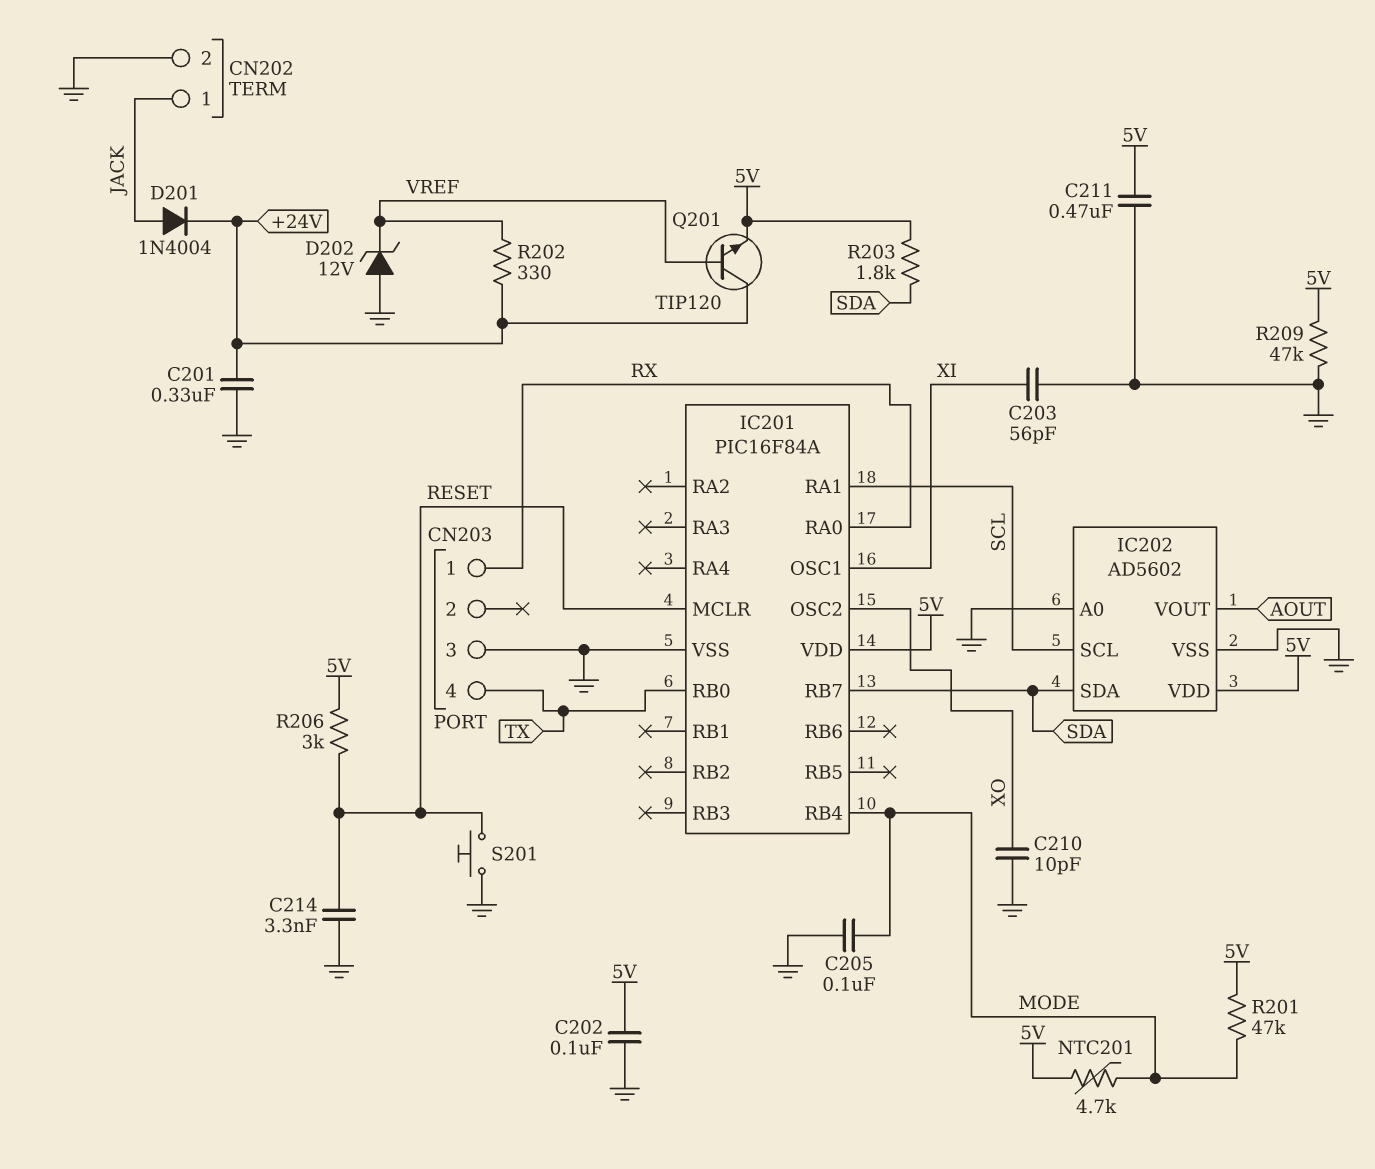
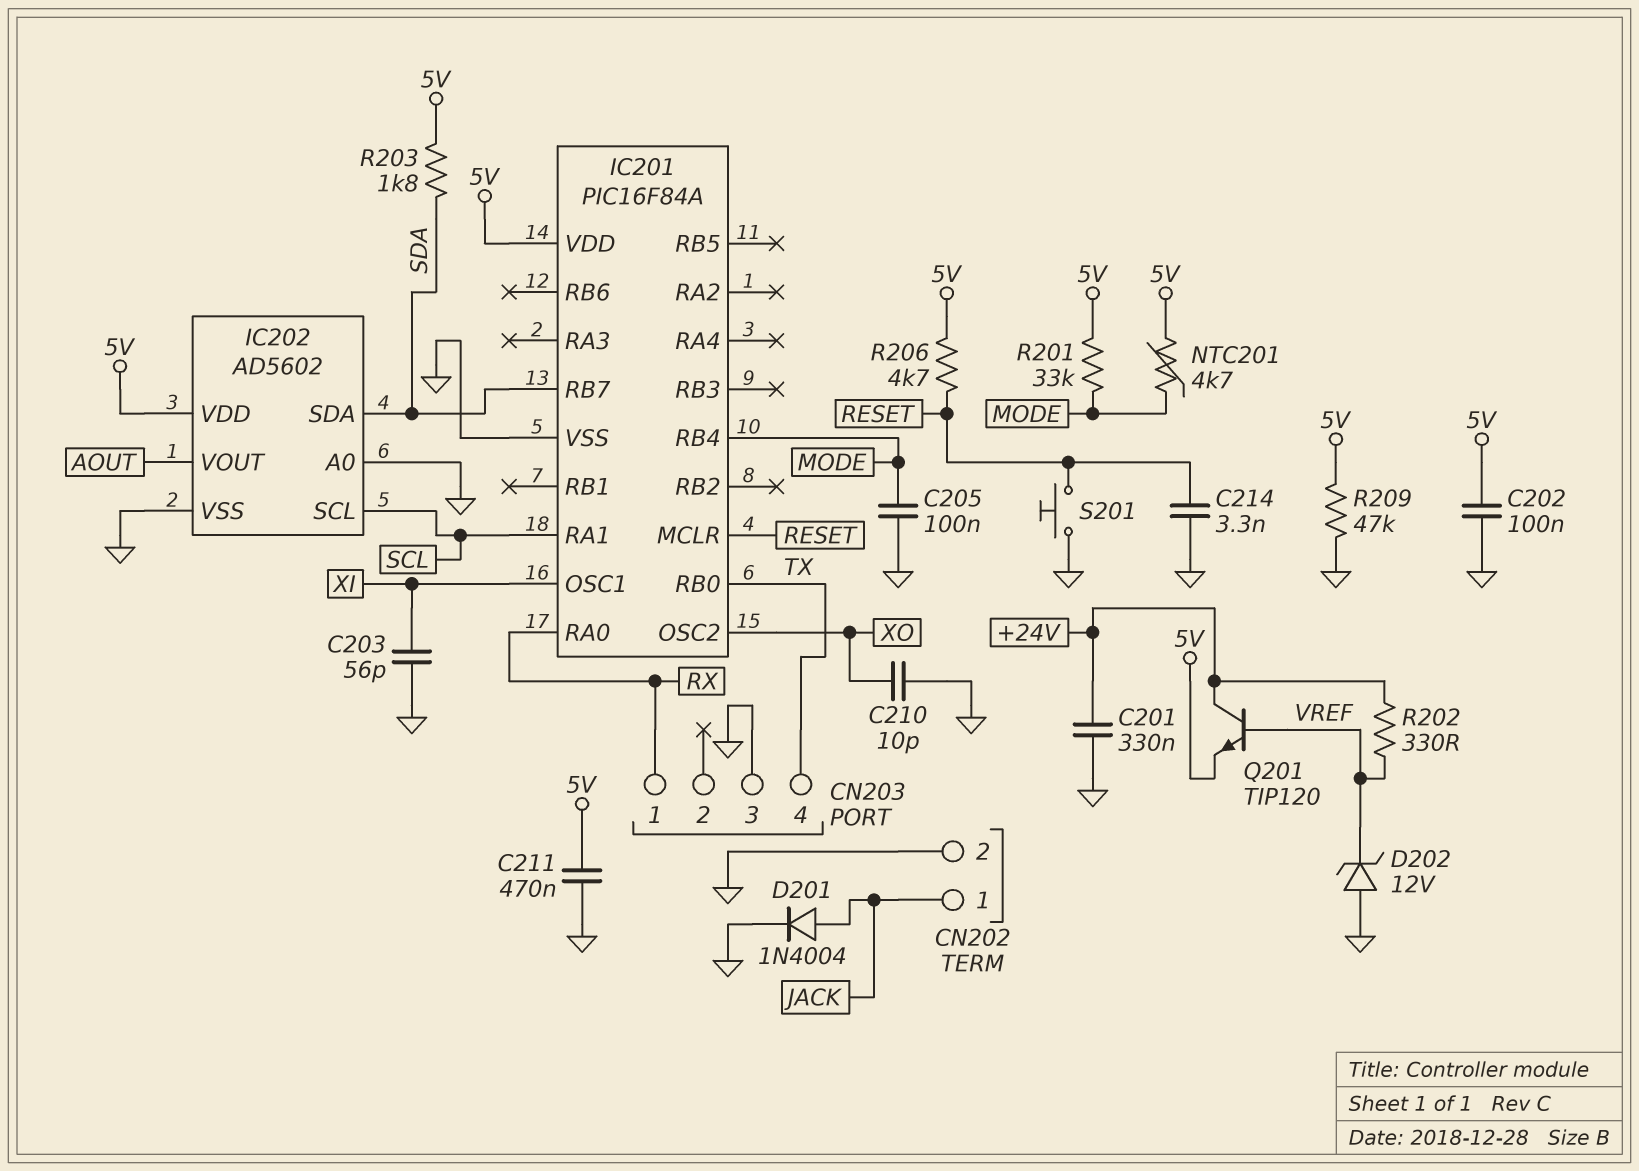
D201: diode 1N4004 (A JACK, K +24V) -> diode 1N4004 (A JACK, K GND)
R201: 47k (5V, MODE) -> 33k (5V, MODE)
R206: 3k (5V, RESET) -> 4.7k (5V, RESET)

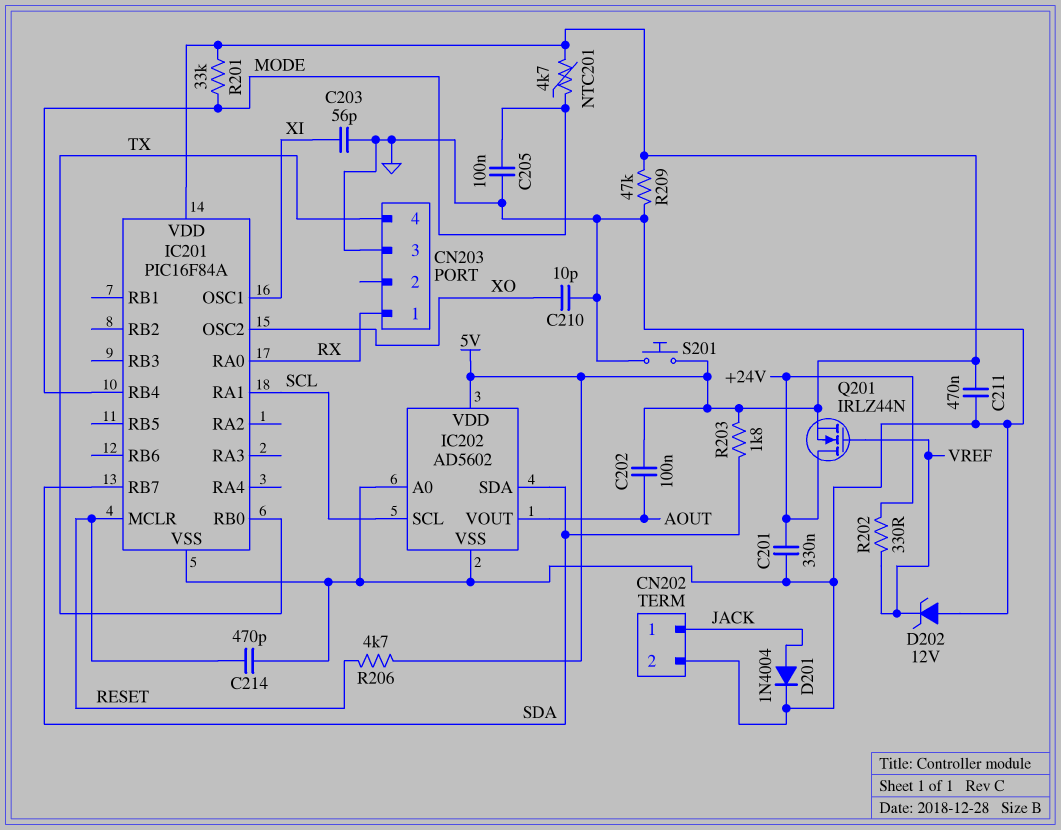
C202: 100nF (5V, GND) -> 100nF (5V, AOUT)
C214: 3.3nF (GND, RESET) -> 470pF (GND, RESET)
Q201: NPN TIP120 (B VREF, C +24V, E 5V) -> NMOS IRLZ44N (G VREF, D +24V, S 5V)
S201: button (GND, RESET) -> button (5V, GND)

